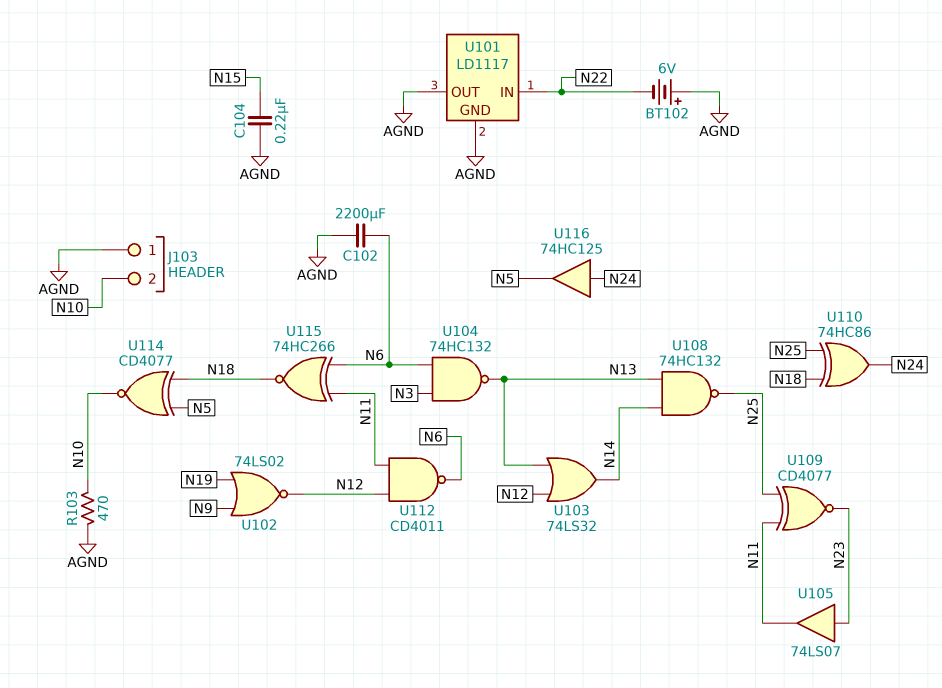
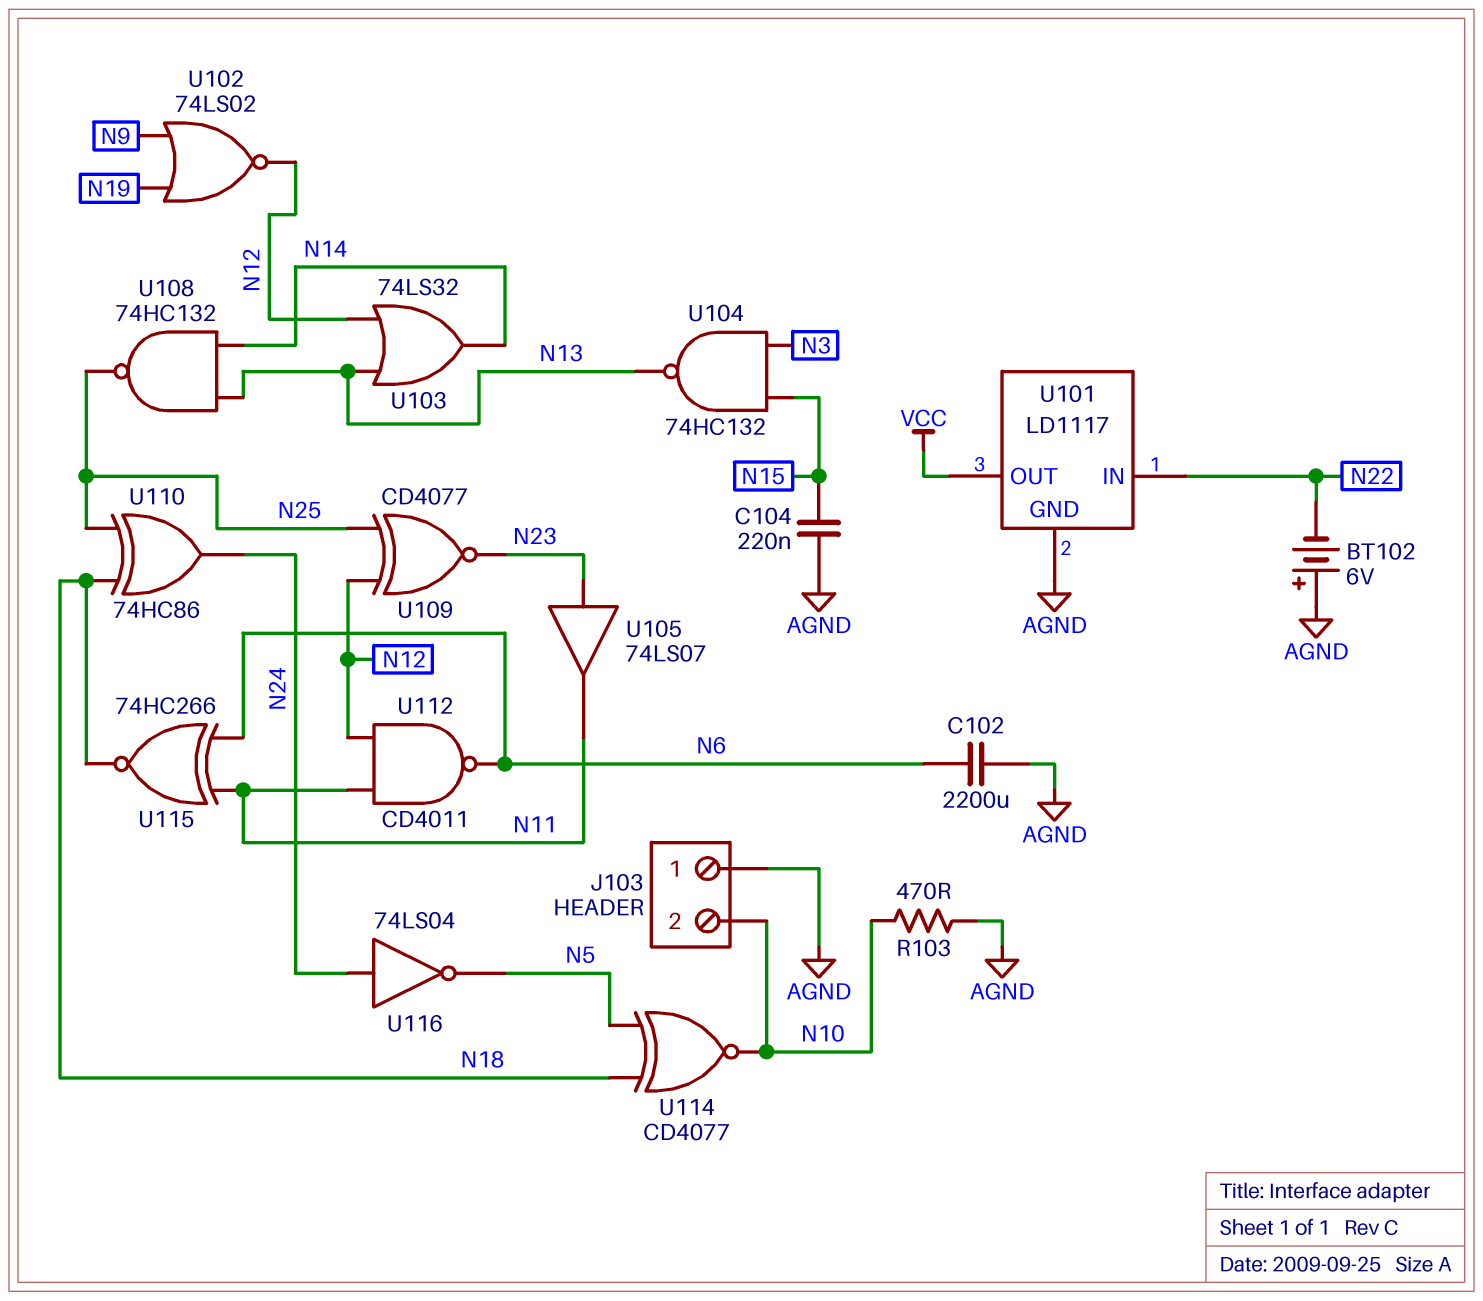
U101 pin OUT: AGND -> VCC
U104: NAND 74HC132 (in N3, in N6, out N13) -> NAND 74HC132 (in N3, in N15, out N13)
U109: XNOR CD4077 (in N11, in N25, out N23) -> XNOR CD4077 (in N12, in N25, out N23)
U116: buffer 74HC125 (in N24, out N5) -> NOT 74LS04 (in N24, out N5)

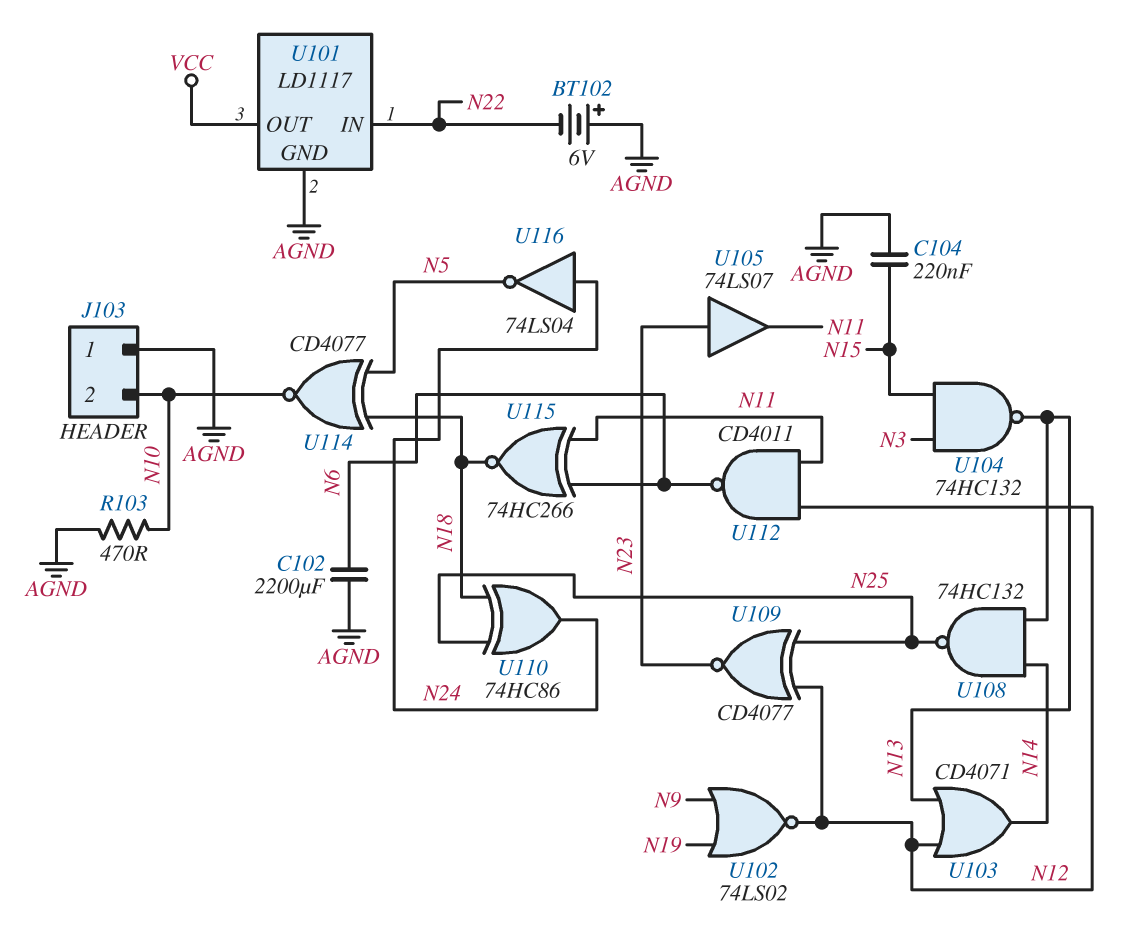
U103: OR 74LS32 (in N12, in N13, out N14) -> OR CD4071 (in N12, in N13, out N14)

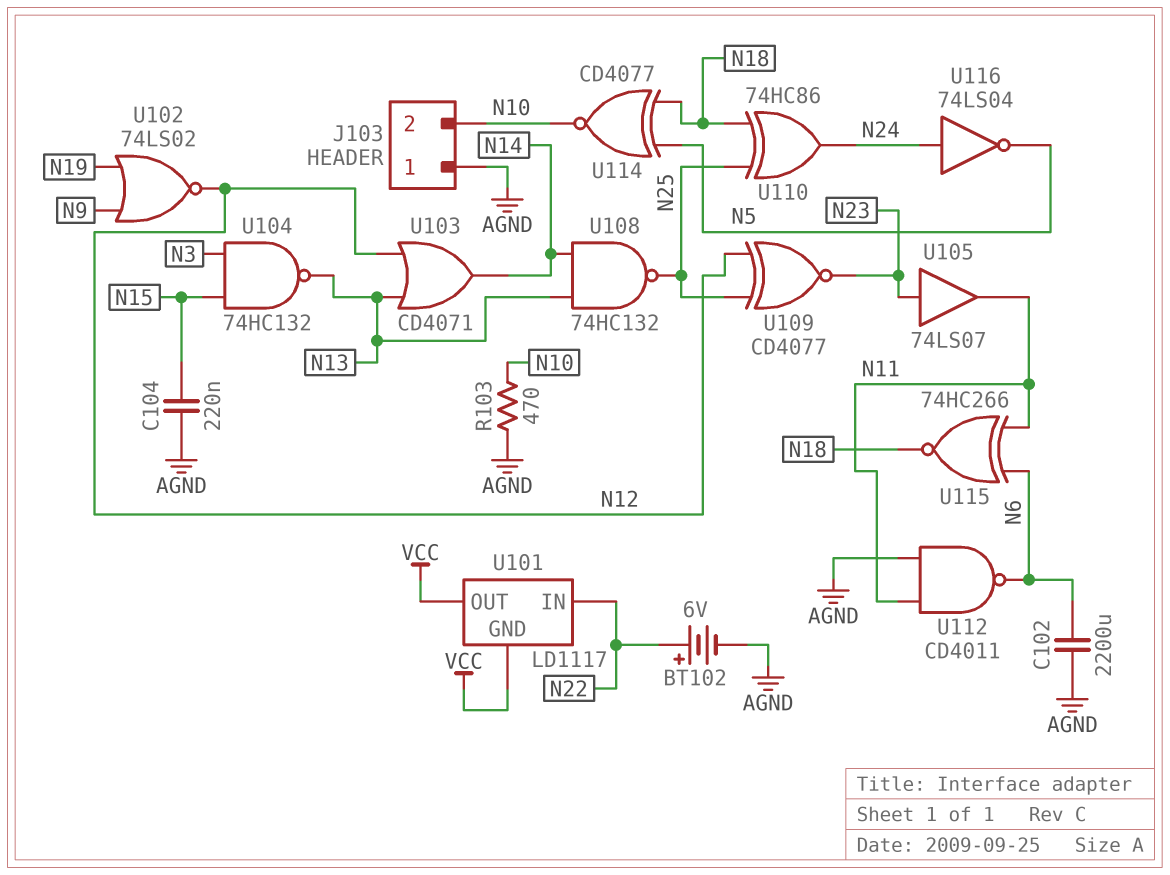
BT102: 6V (plus AGND, minus N22) -> 6V (plus N22, minus AGND)
U101 pin GND: AGND -> VCC
U112: NAND CD4011 (in N11, in N12, out N6) -> NAND CD4011 (in AGND, in N11, out N6)

